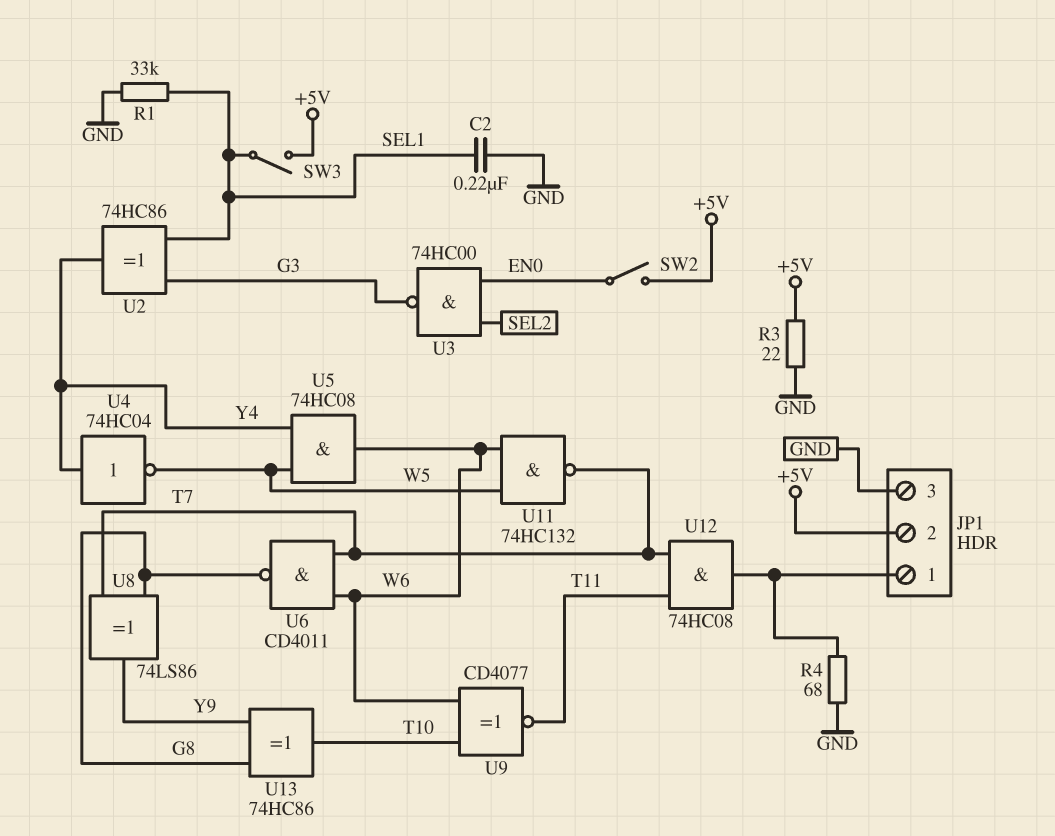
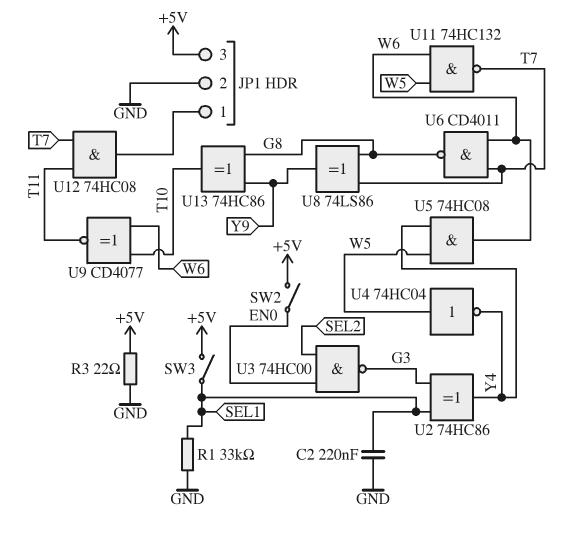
JP1 pin 2: +5V -> GND
JP1 pin 3: GND -> +5V
R4: 68 (GND, JP1/1) -> none
U4: NOT 74HC04 (in Y4, out W5) -> NOT 74HC04 (in W5, out Y4)

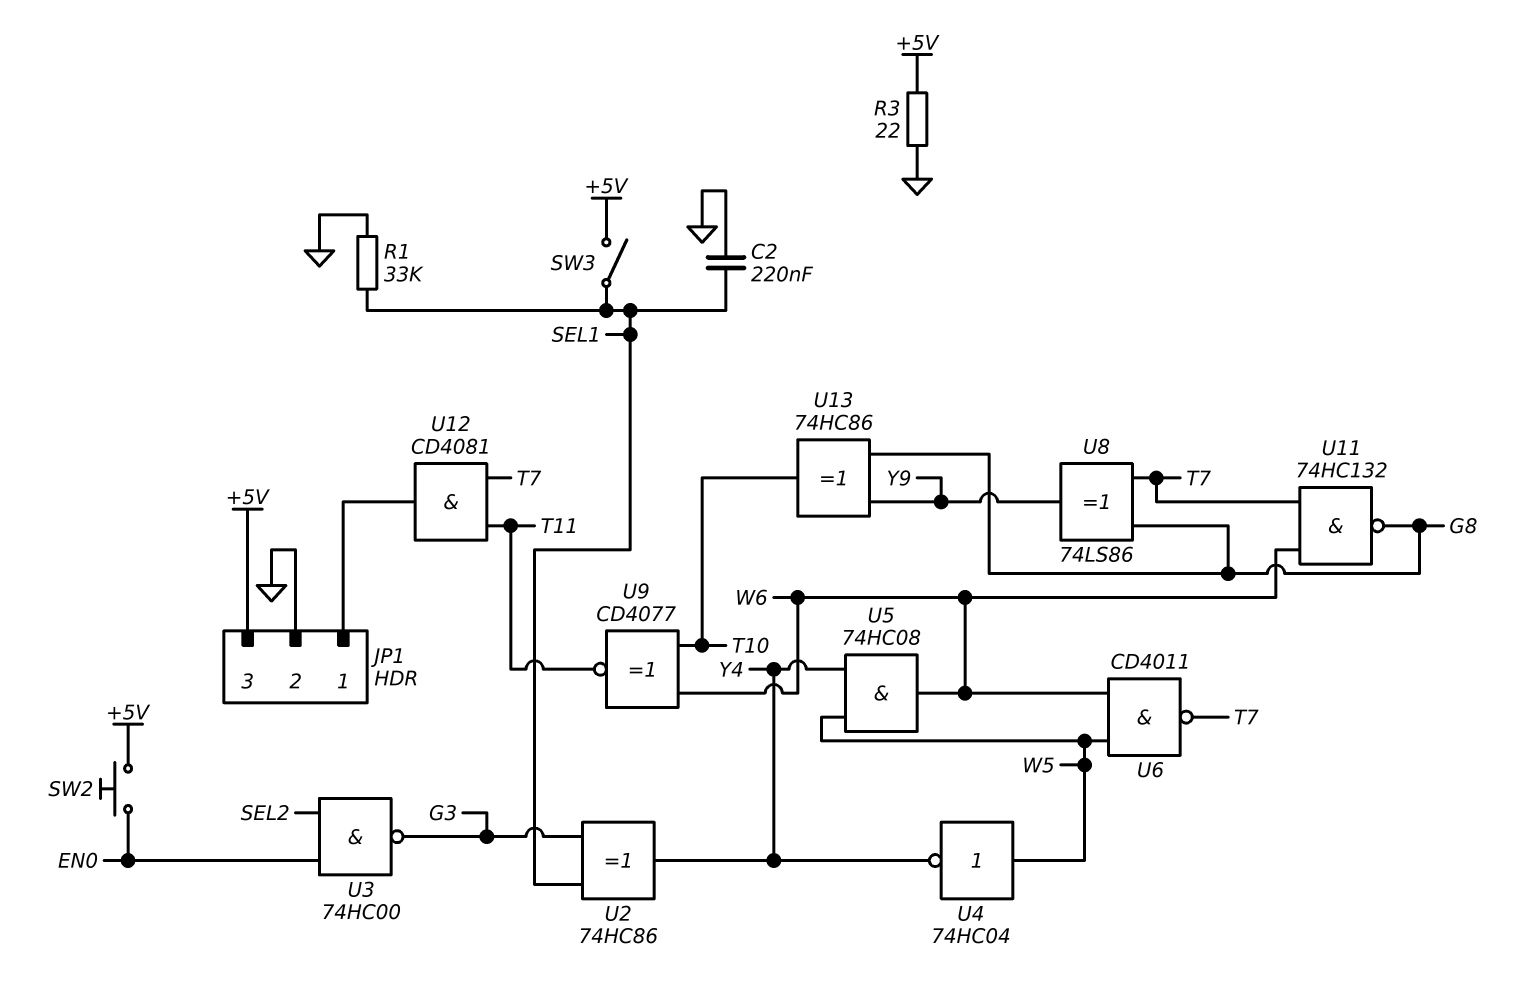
SW2: switch (+5V, EN0) -> button (+5V, EN0)
U6: NAND CD4011 (in T7, in W6, out G8) -> NAND CD4011 (in W5, in W6, out T7)
U11: NAND 74HC132 (in W5, in W6, out T7) -> NAND 74HC132 (in T7, in W6, out G8)
U12: AND 74HC08 (in T7, in T11, out JP1/1) -> AND CD4081 (in T7, in T11, out JP1/1)

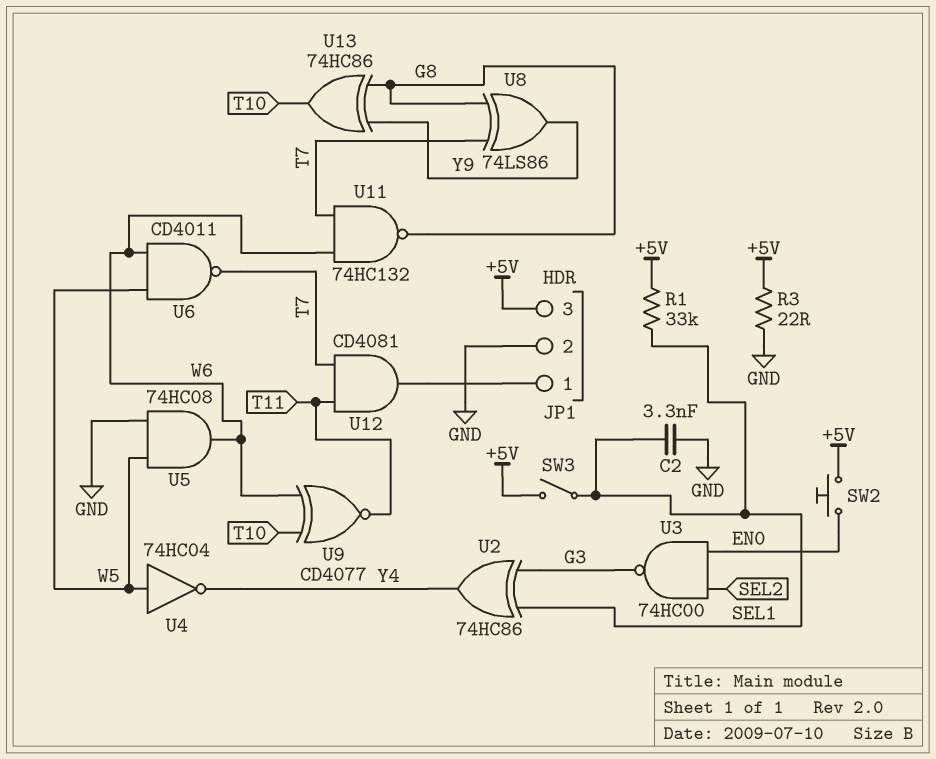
C2: 220nF (GND, SEL1) -> 3.3nF (GND, SEL1)
R1: 33k (GND, SEL1) -> 33k (+5V, SEL1)
U5: AND 74HC08 (in W5, in Y4, out W6) -> AND 74HC08 (in GND, in W5, out W6)

